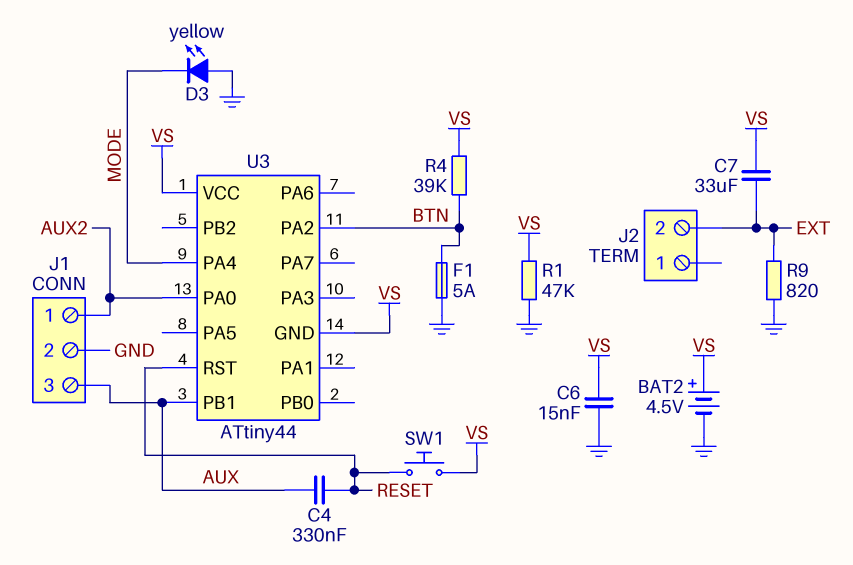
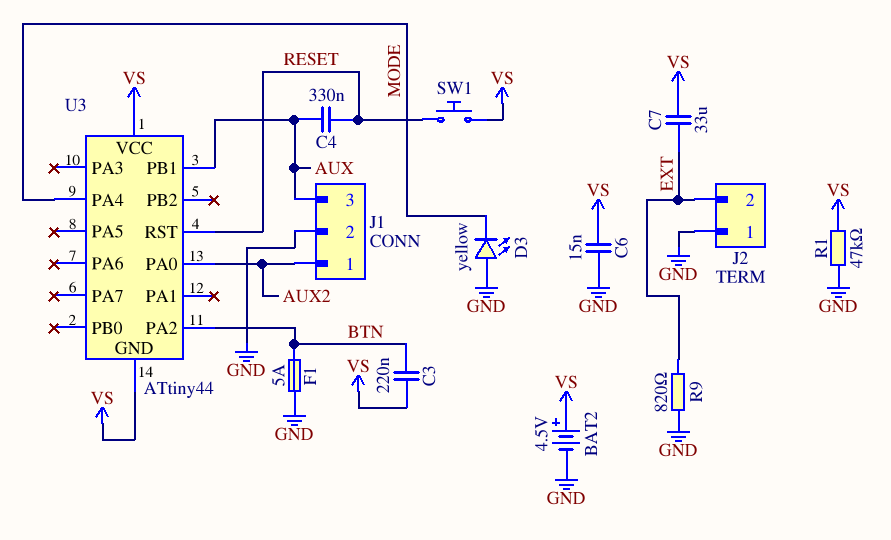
C3: none -> 220nF (BTN, VS)
J2 pin 1: none -> GND
R4: 39k (BTN, VS) -> none

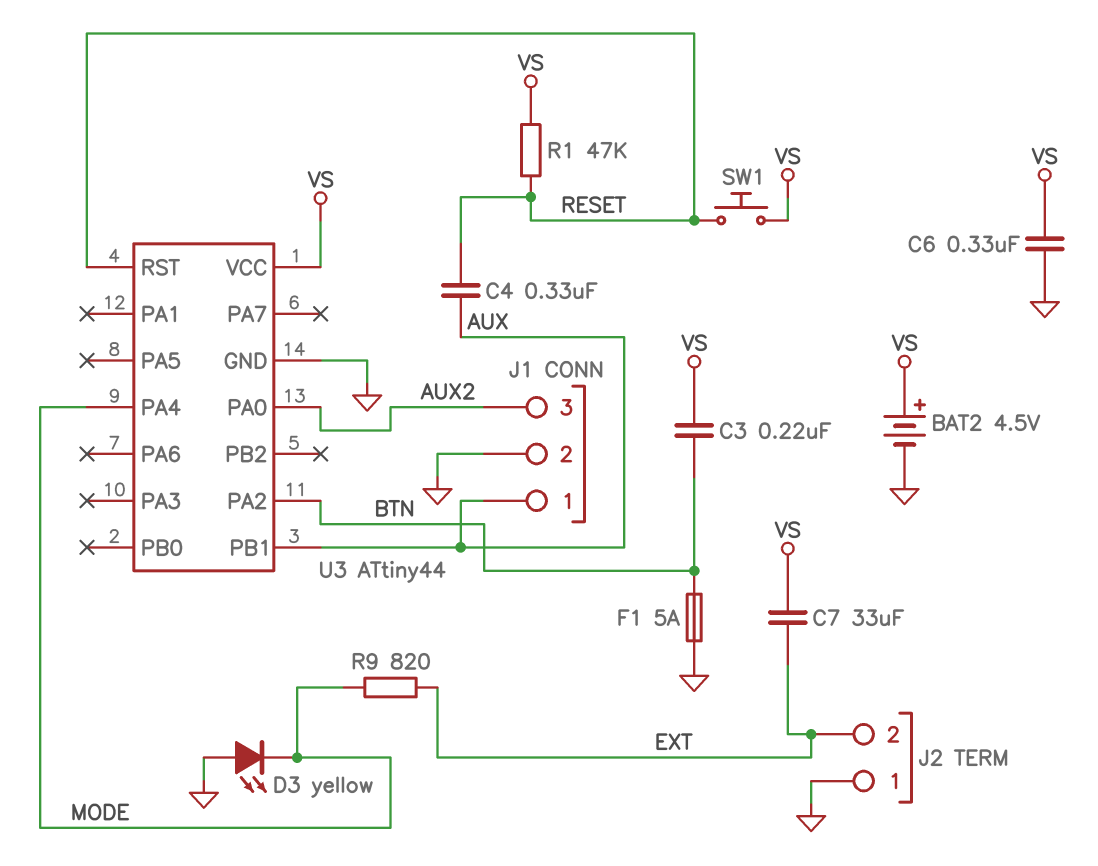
C6: 15nF (GND, VS) -> 330nF (GND, VS)
J1 pin 1: AUX2 -> AUX
J1 pin 3: AUX -> AUX2
R1: 47k (GND, VS) -> 47k (RESET, VS)
R9: 820 (EXT, GND) -> 820 (EXT, MODE)
U3 pin GND: VS -> GND

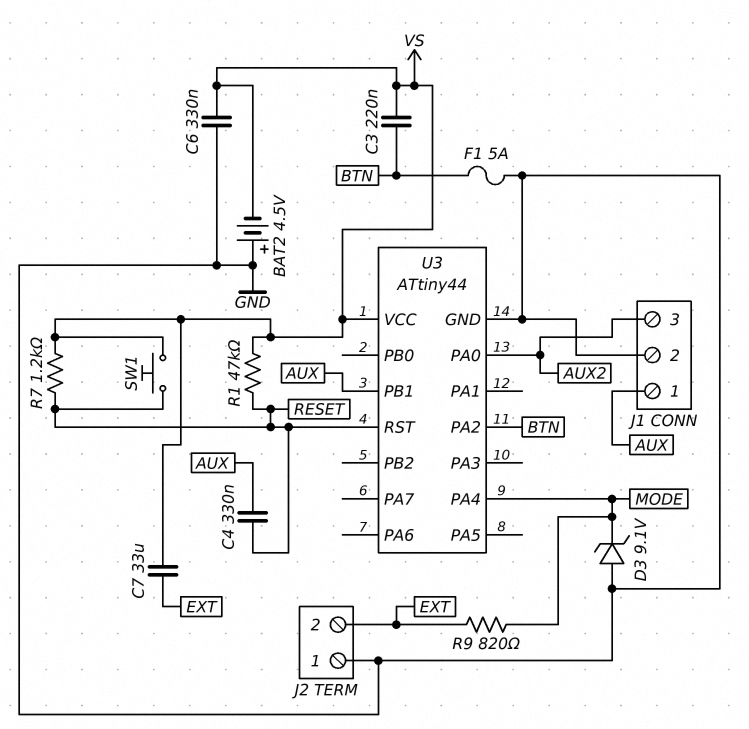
BAT2: 4.5V (plus VS, minus GND) -> 4.5V (plus GND, minus VS)
D3: LED yellow (A GND, K MODE) -> zener 9.1V (A GND, K MODE)
R7: none -> 1.2k (RESET, VS)

